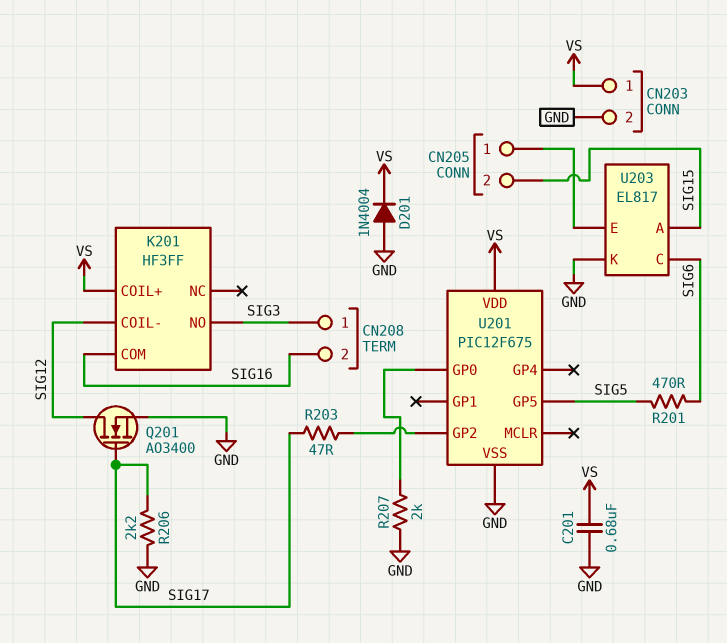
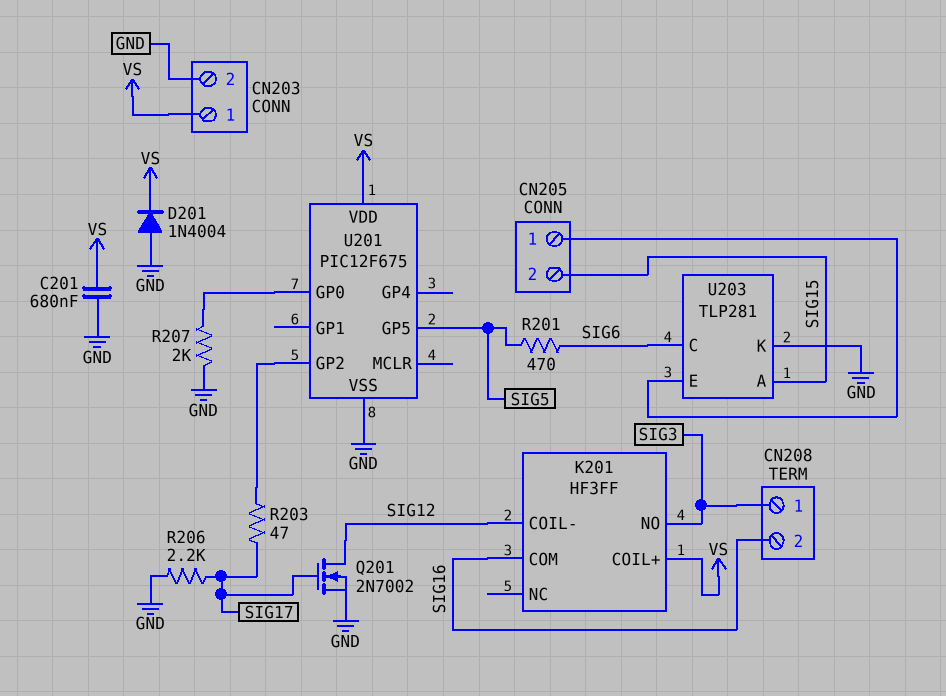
Q201: NMOS AO3400 (G SIG17, D SIG12, S GND) -> NMOS 2N7002 (G SIG17, D SIG12, S GND)
U203: EL817 -> TLP281

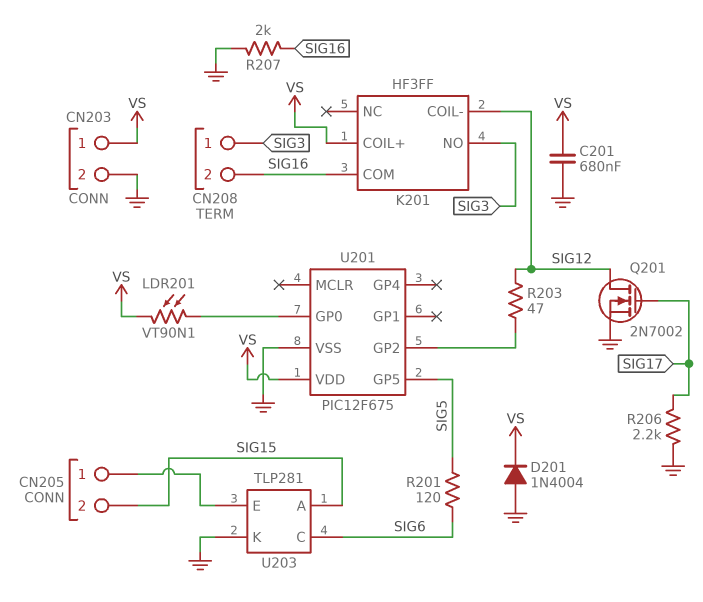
LDR201: none -> VT90N1 (U201/GP0, VS)
R201: 470 (SIG5, SIG6) -> 120 (SIG5, SIG6)
R203: 47 (SIG17, U201/GP2) -> 47 (SIG12, U201/GP2)
R207: 2k (GND, U201/GP0) -> 2k (GND, SIG16)

